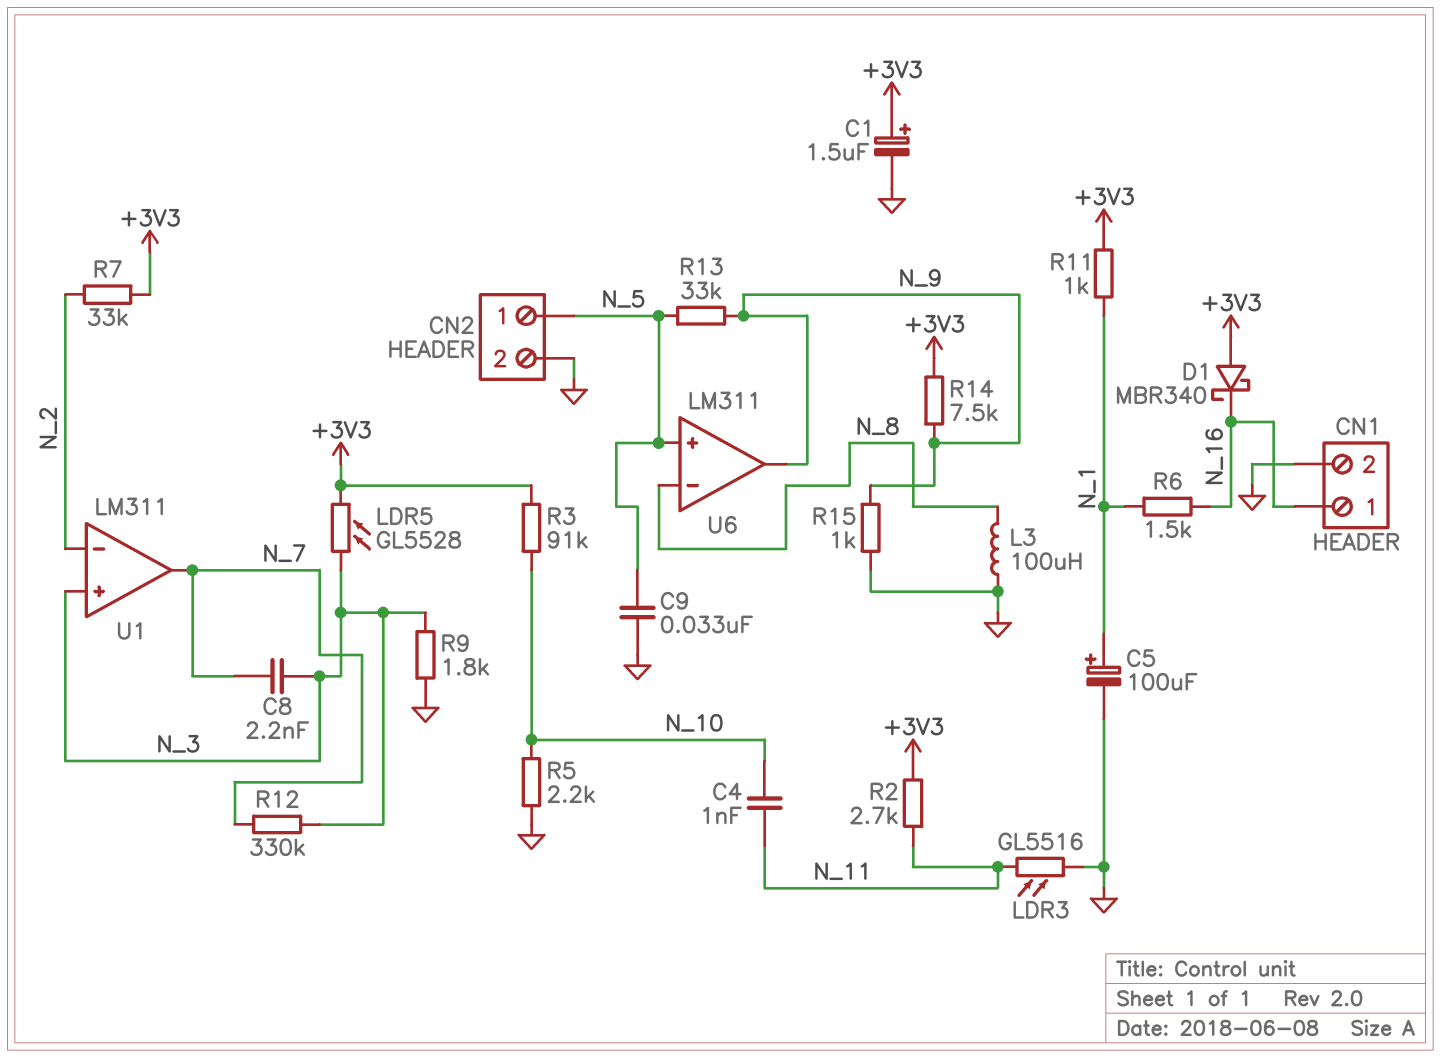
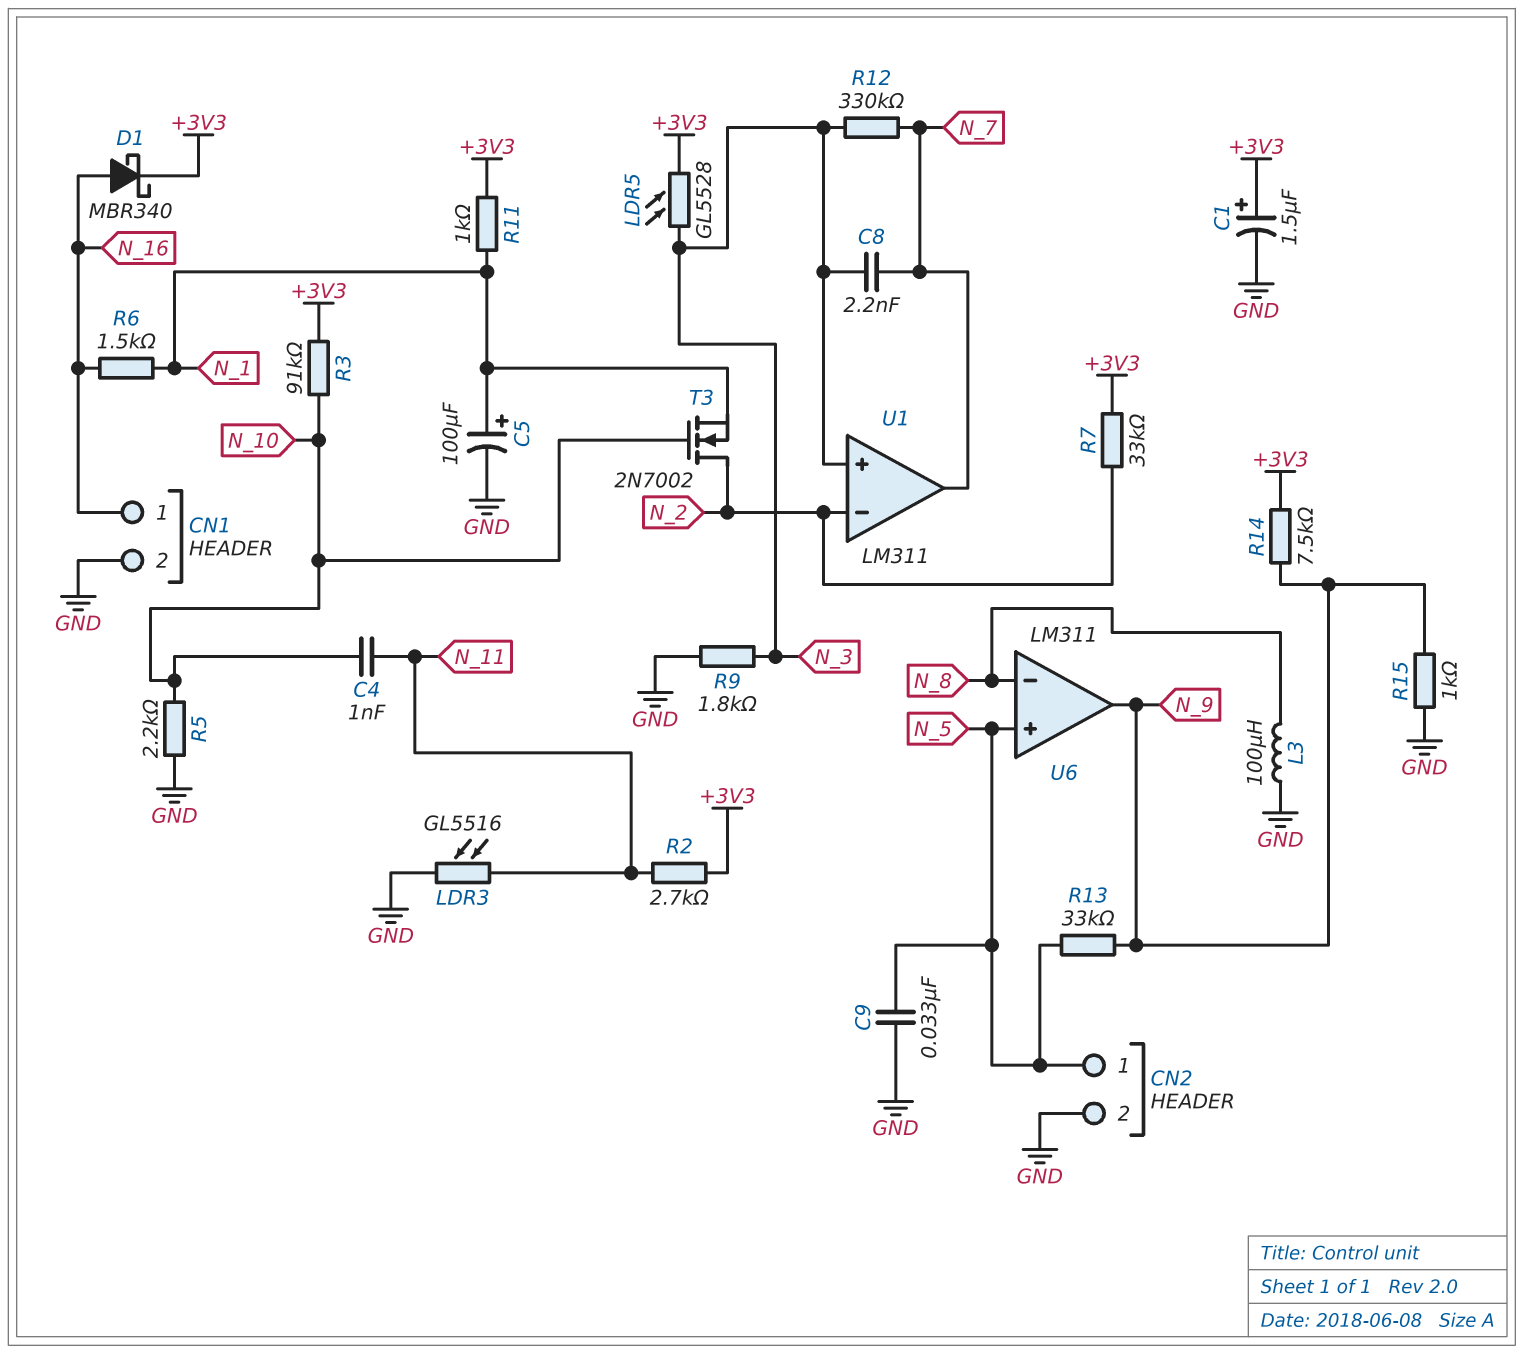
D1: schottky MBR340 (A +3V3, K N_16) -> schottky MBR340 (A N_16, K +3V3)
T3: none -> NMOS 2N7002 (G N_10, D N_2, S N_1)

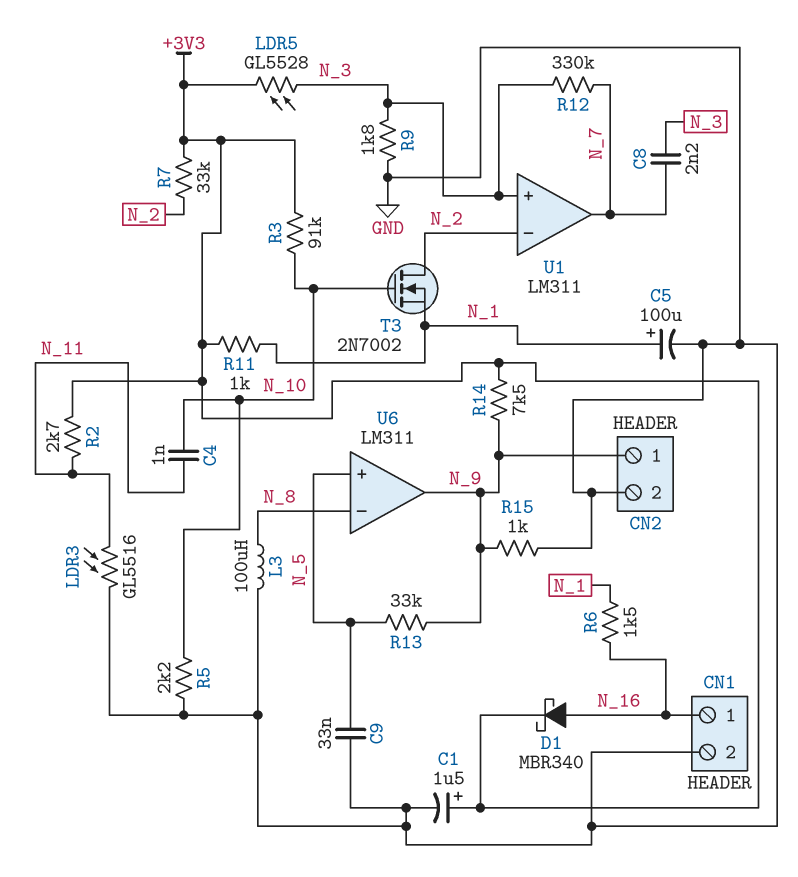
CN2 pin 1: N_5 -> N_9

